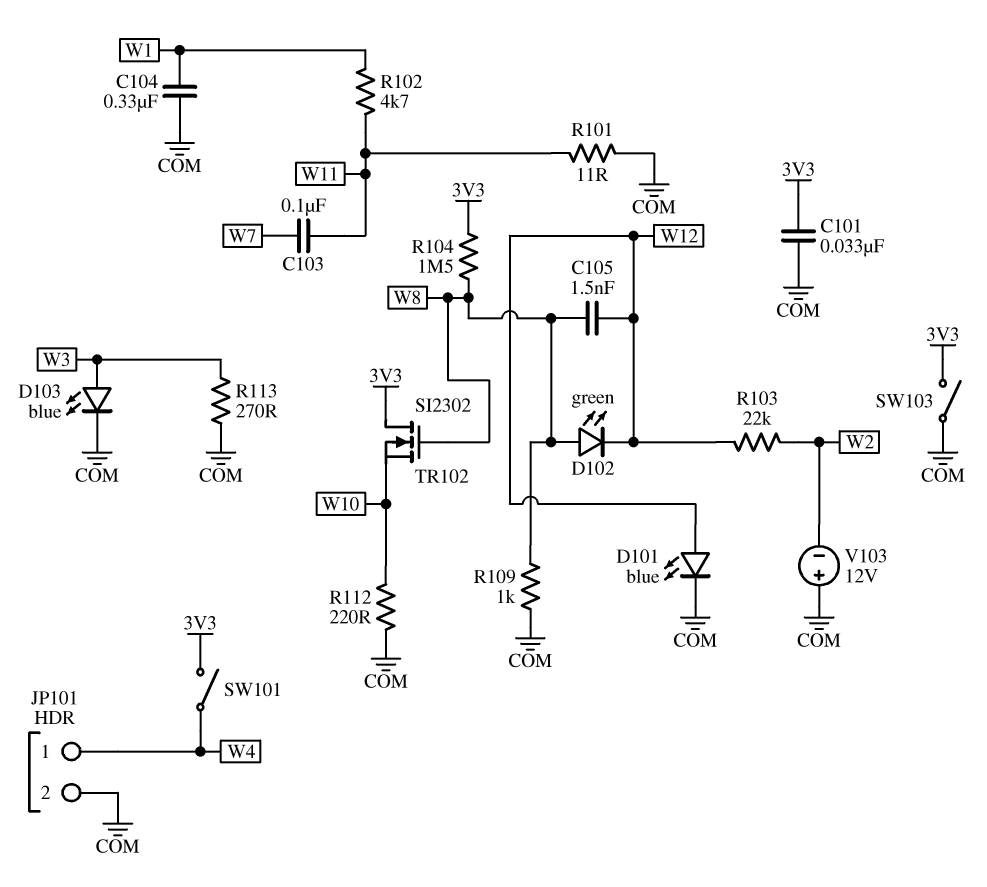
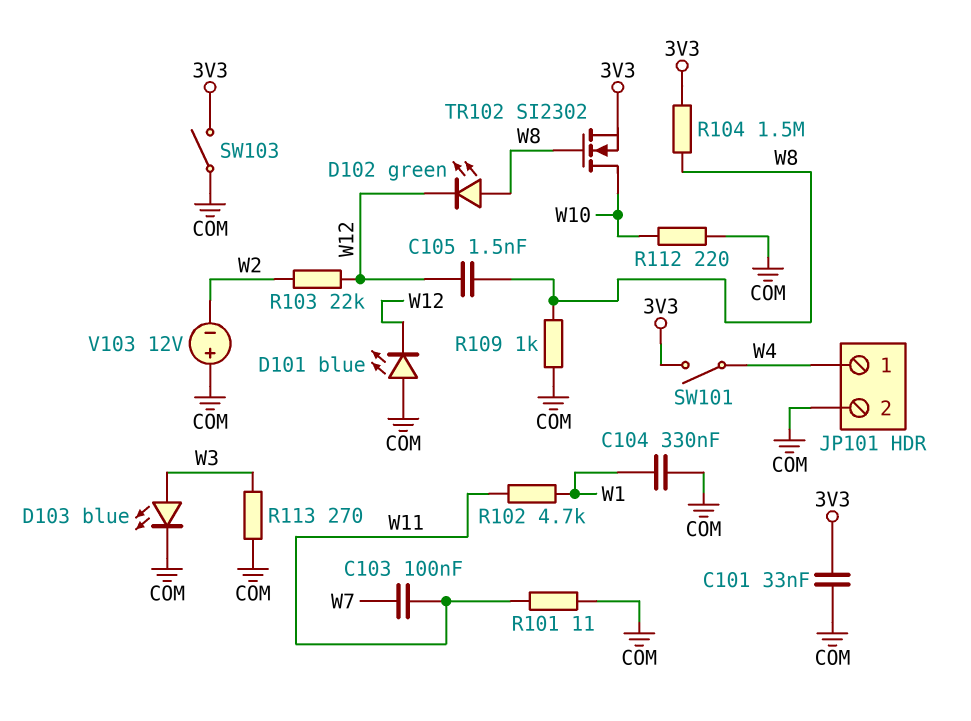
D101: LED blue (A W12, K COM) -> LED blue (A COM, K W12)
TR102: NMOS SI2302 (G W8, D 3V3, S W10) -> NMOS SI2302 (G W8, D W10, S 3V3)

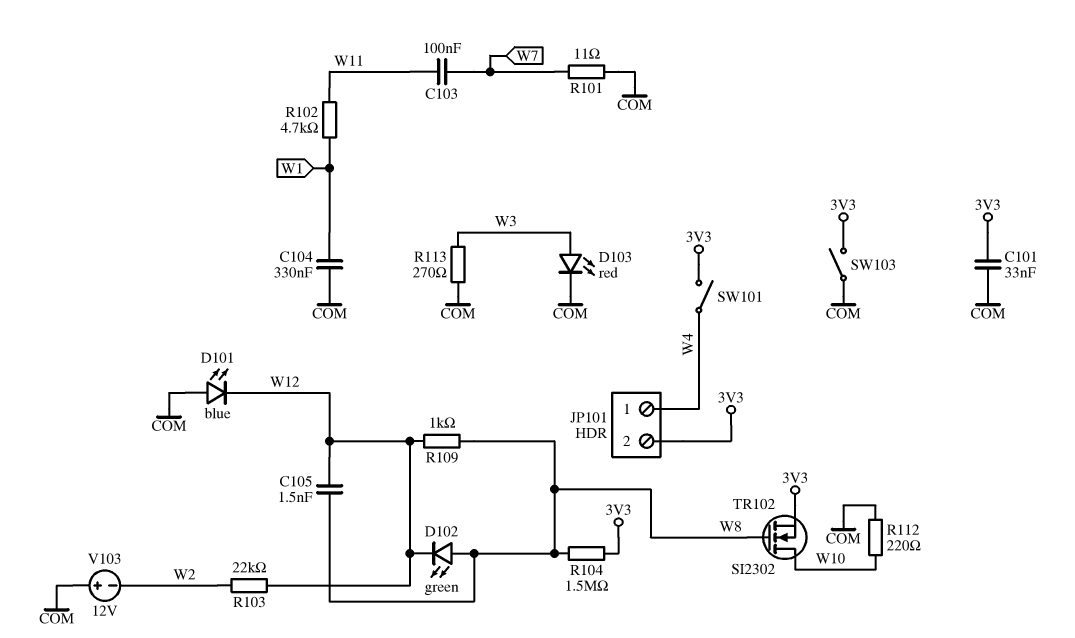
D103: LED blue (A W3, K COM) -> LED red (A W3, K COM)
JP101 pin 2: COM -> 3V3
R101: 11 (COM, W11) -> 11 (COM, W7)
R109: 1k (COM, W8) -> 1k (W8, W12)

